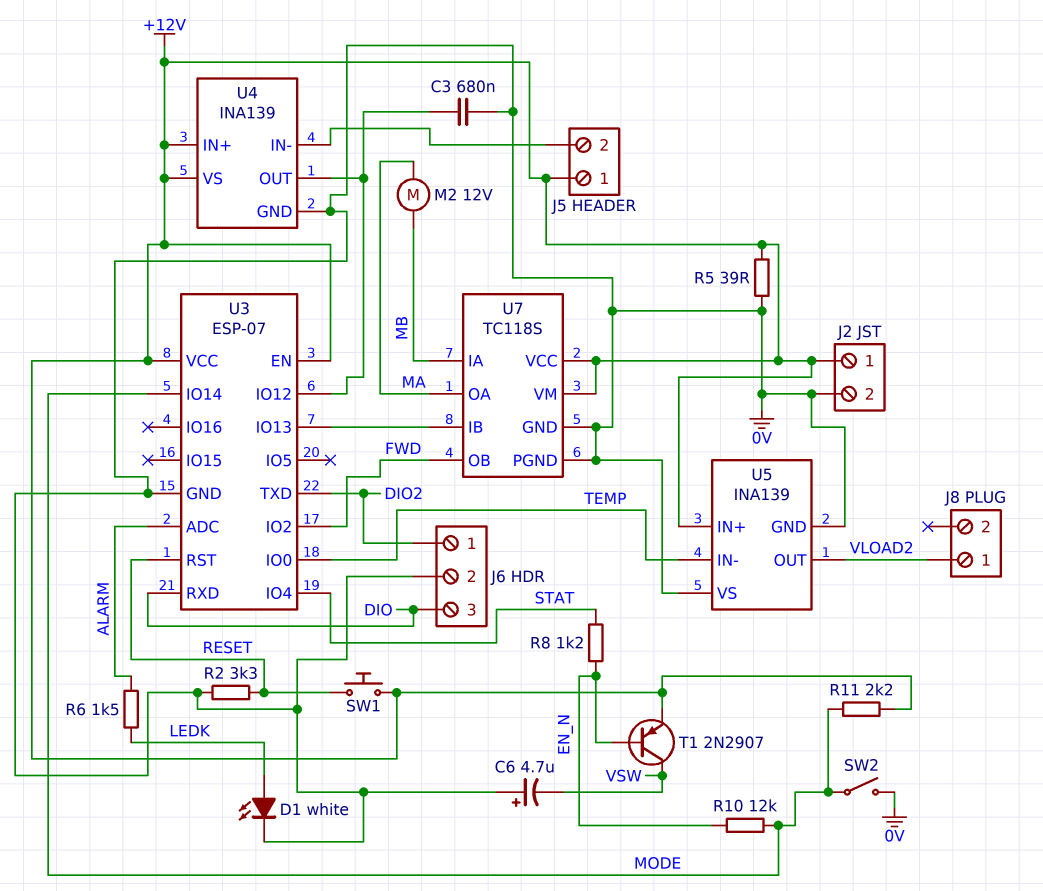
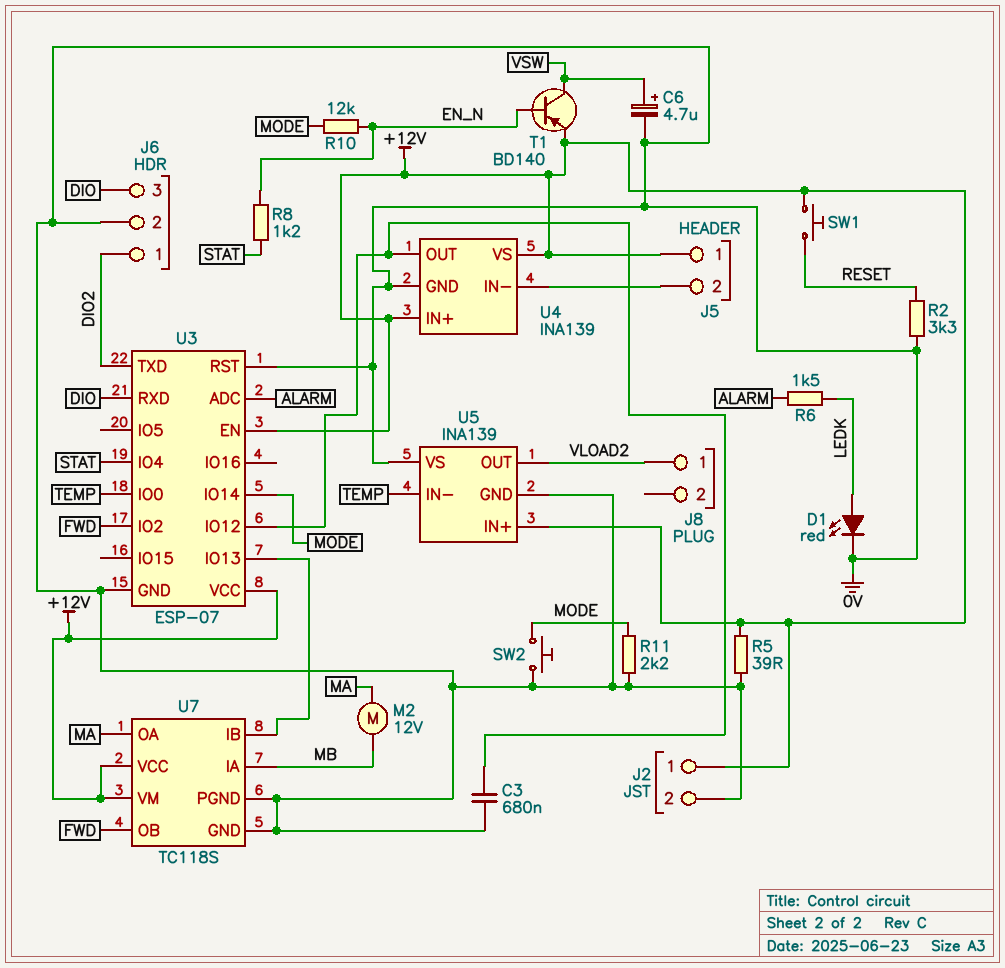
C6: 4.7uF (plus 0V, minus VSW) -> 4.7uF (plus VSW, minus 0V)
D1: LED white (A LEDK, K 0V) -> LED red (A LEDK, K 0V)
R11: 2.2k (+12V, MODE) -> 2.2k (0V, MODE)
SW2: switch (0V, MODE) -> button (0V, MODE)
T1: PNP 2N2907 (B EN_N, C VSW, E +12V) -> PNP BD140 (B EN_N, C VSW, E +12V)
U3 pin RST: RESET -> 0V

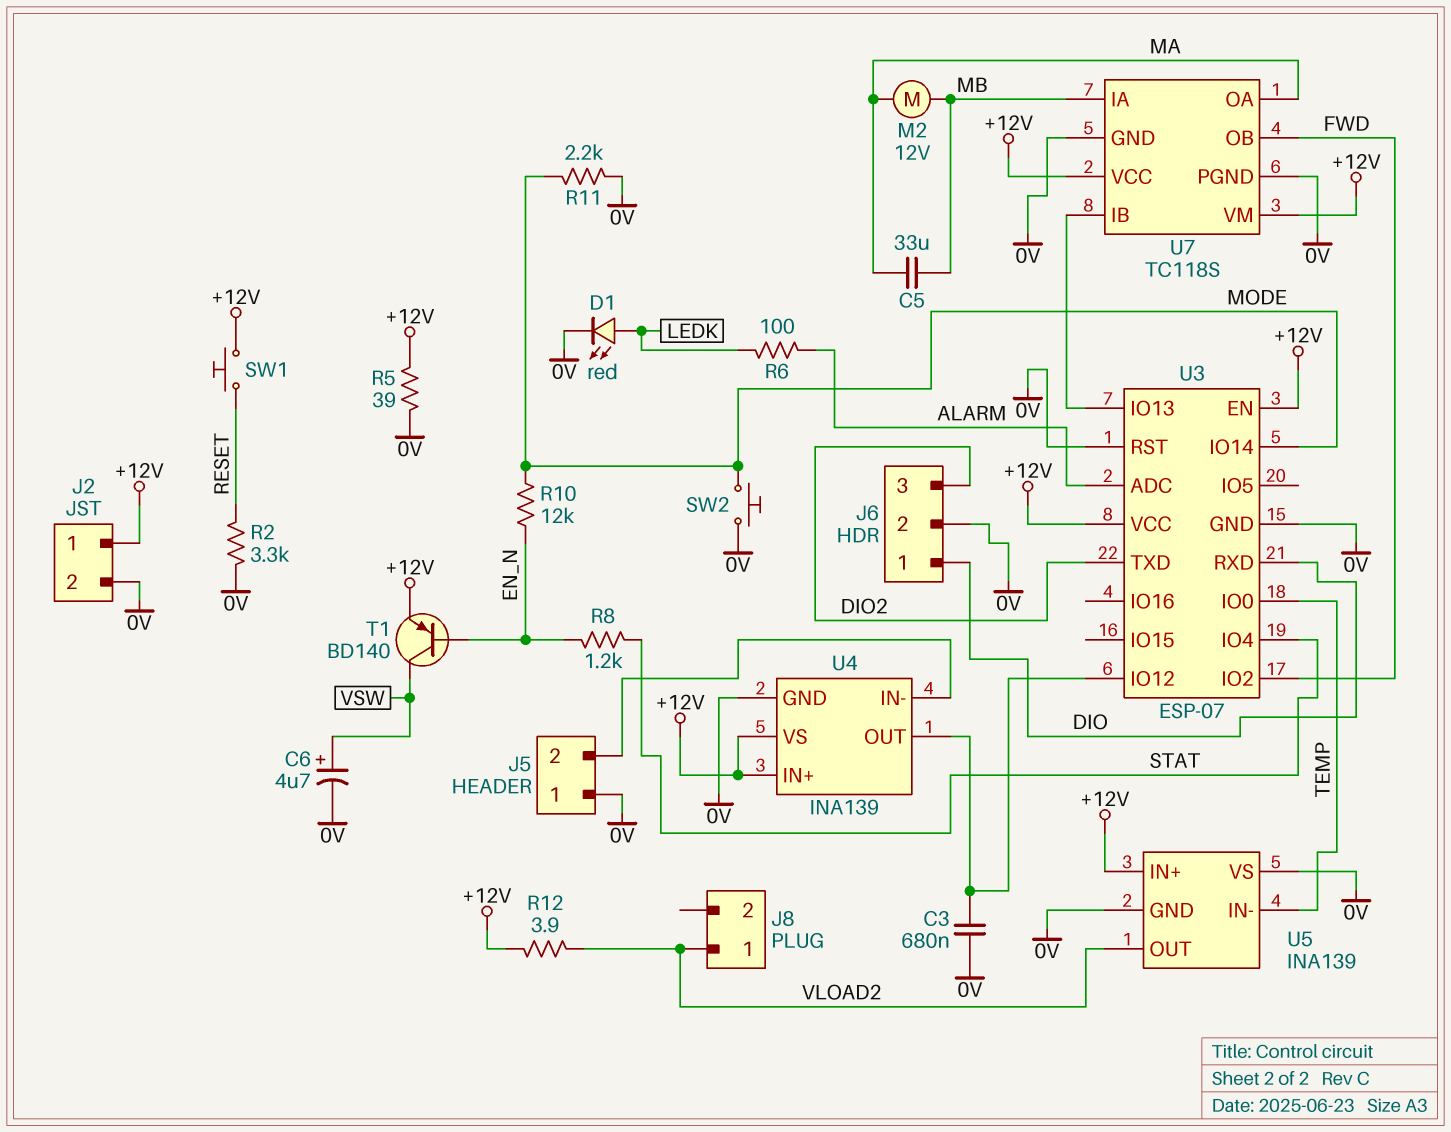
C5: none -> 33uF (MA, MB)
J5 pin 1: +12V -> 0V
J6 pin 1: DIO2 -> DIO
J6 pin 3: DIO -> DIO2
R6: 1.5k (ALARM, LEDK) -> 100 (ALARM, LEDK)
R12: none -> 3.9 (+12V, VLOAD2)

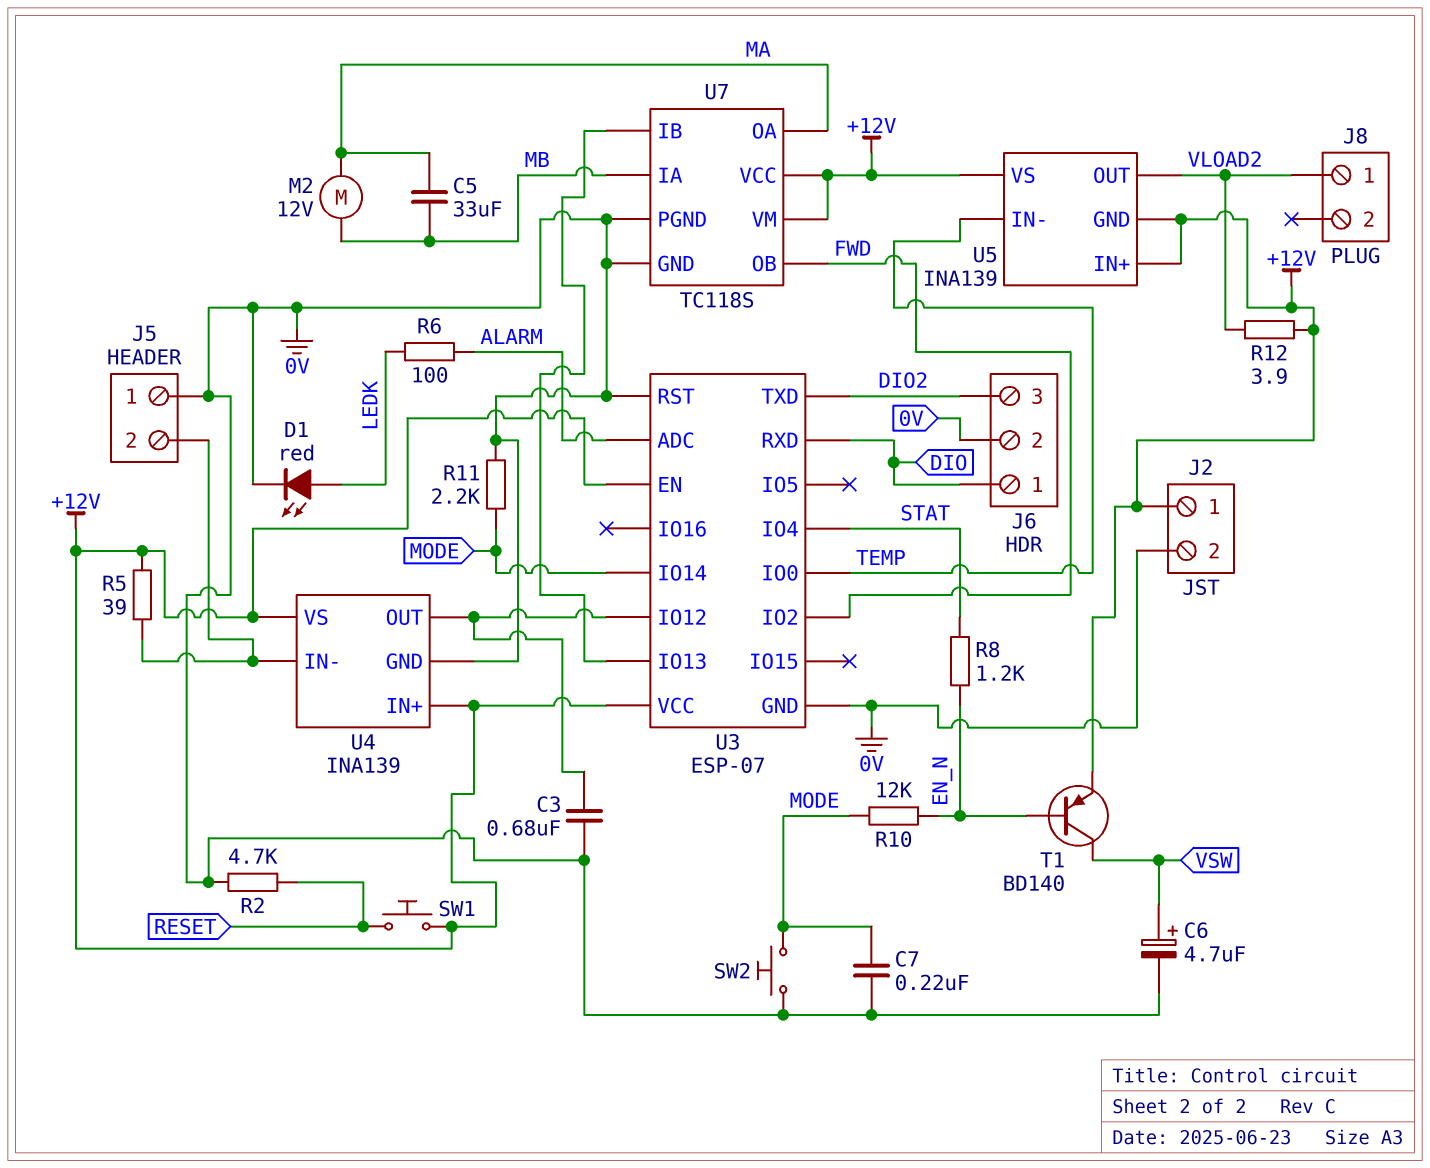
C7: none -> 220nF (0V, MODE)
R2: 3.3k (0V, RESET) -> 4.7k (0V, RESET)
R5: 39 (+12V, 0V) -> 39 (+12V, J5/2)
U5 pin GND: 0V -> +12V
U5 pin VS: 0V -> +12V

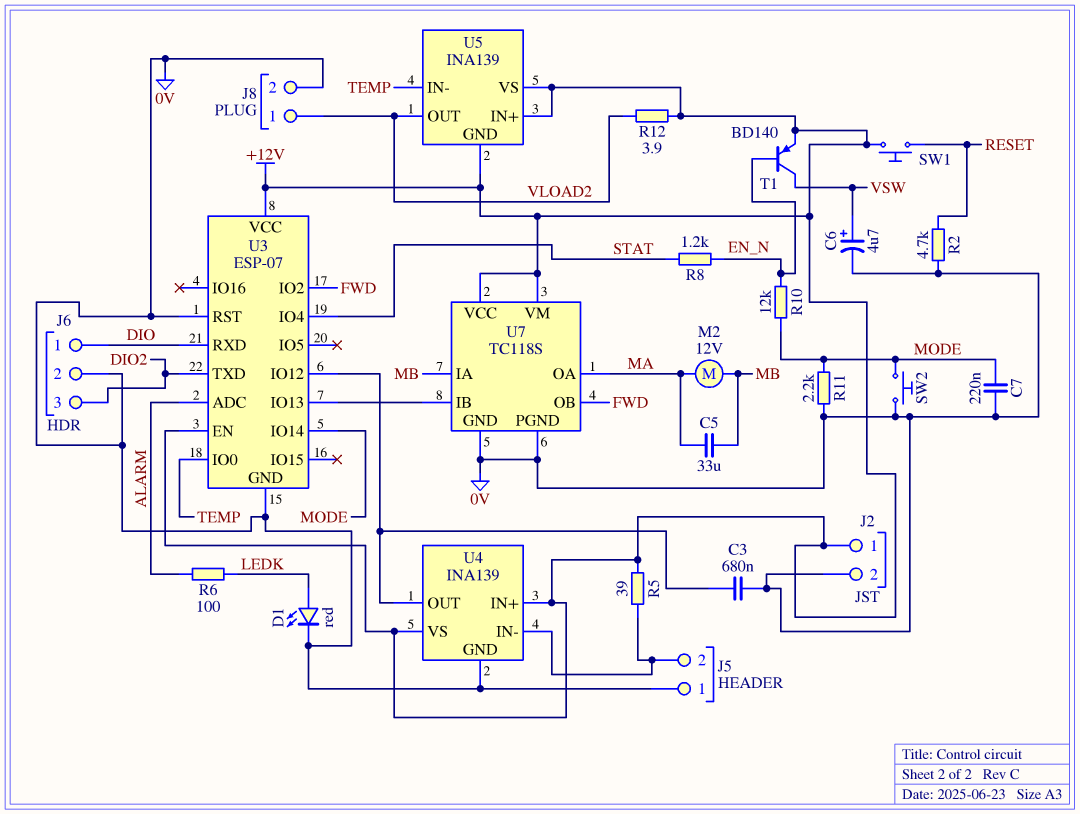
J8 pin 2: none -> 0V

